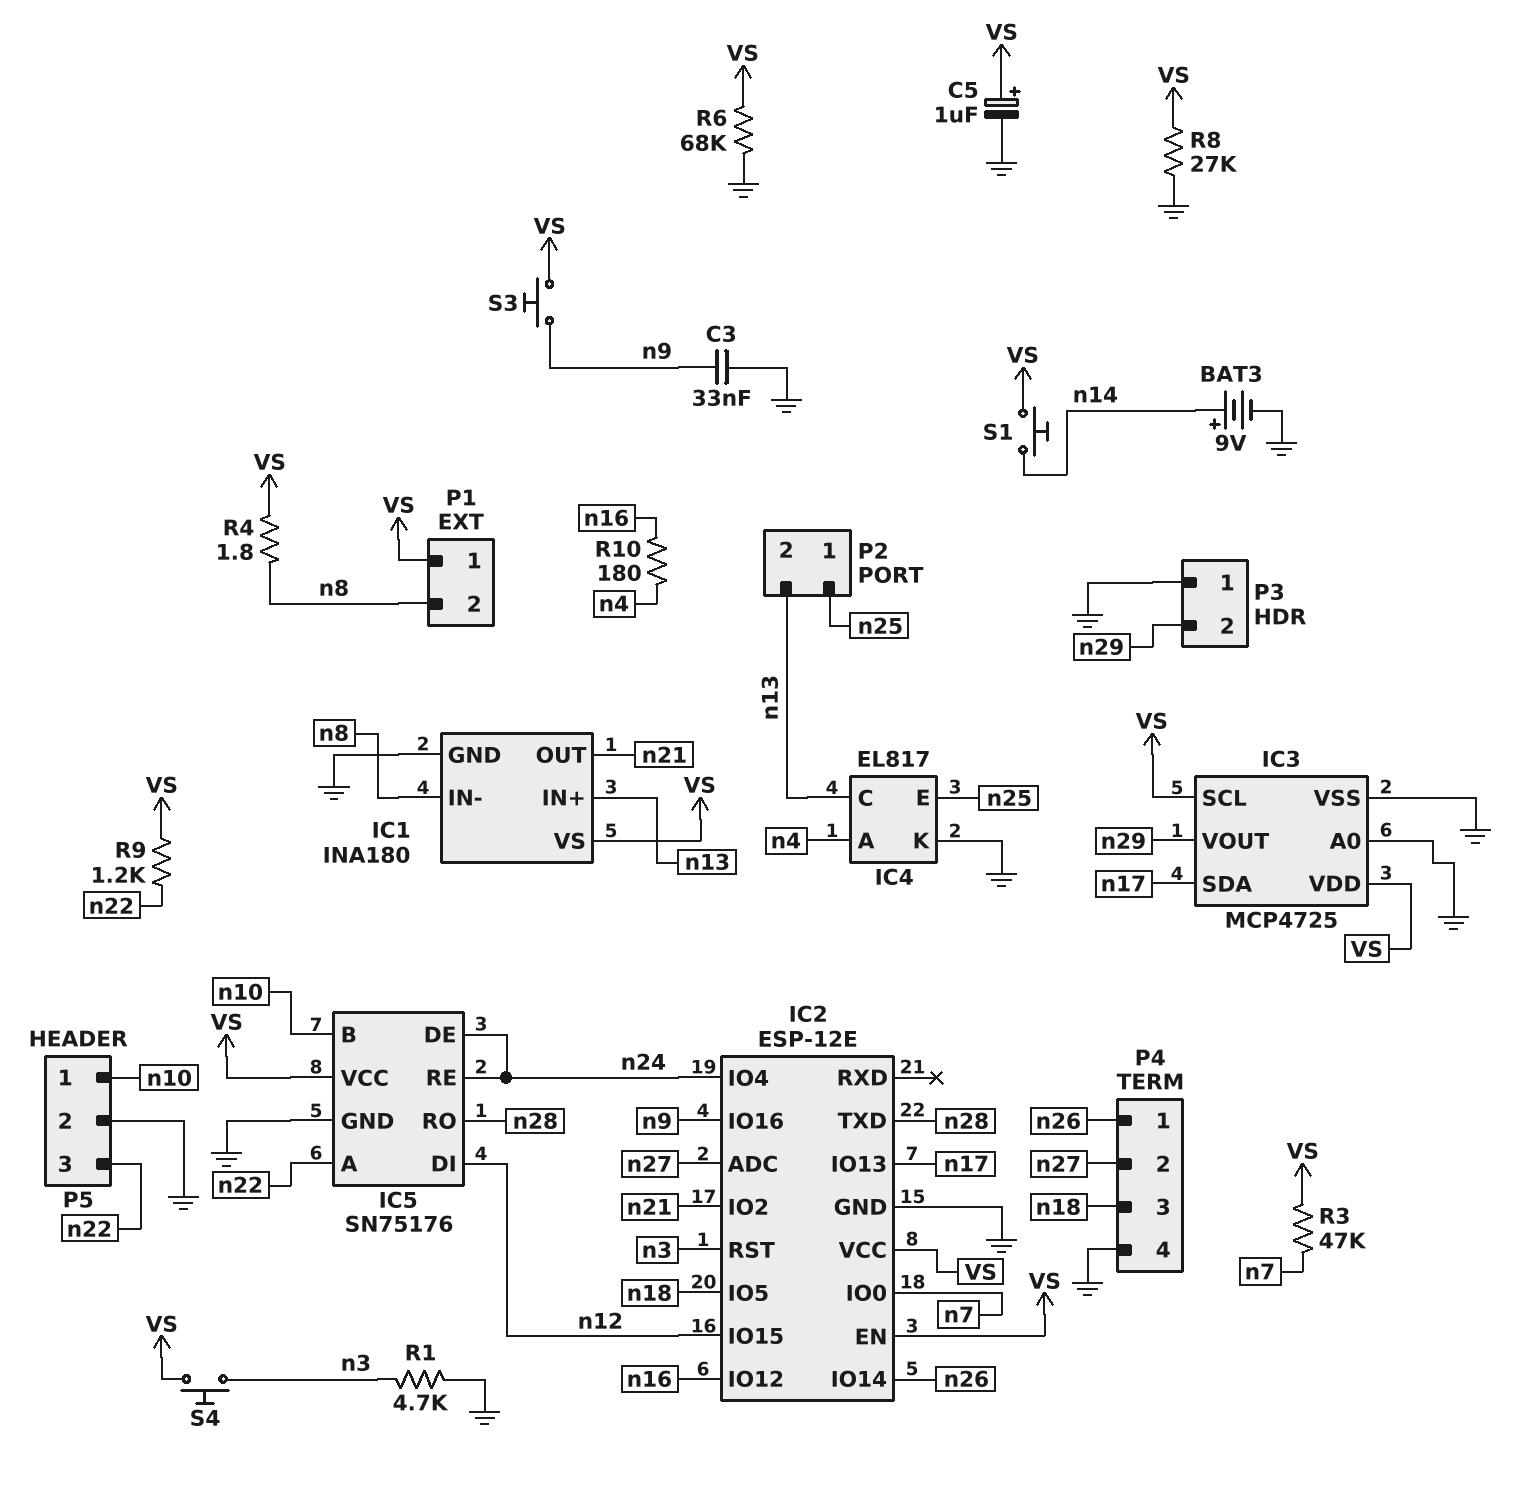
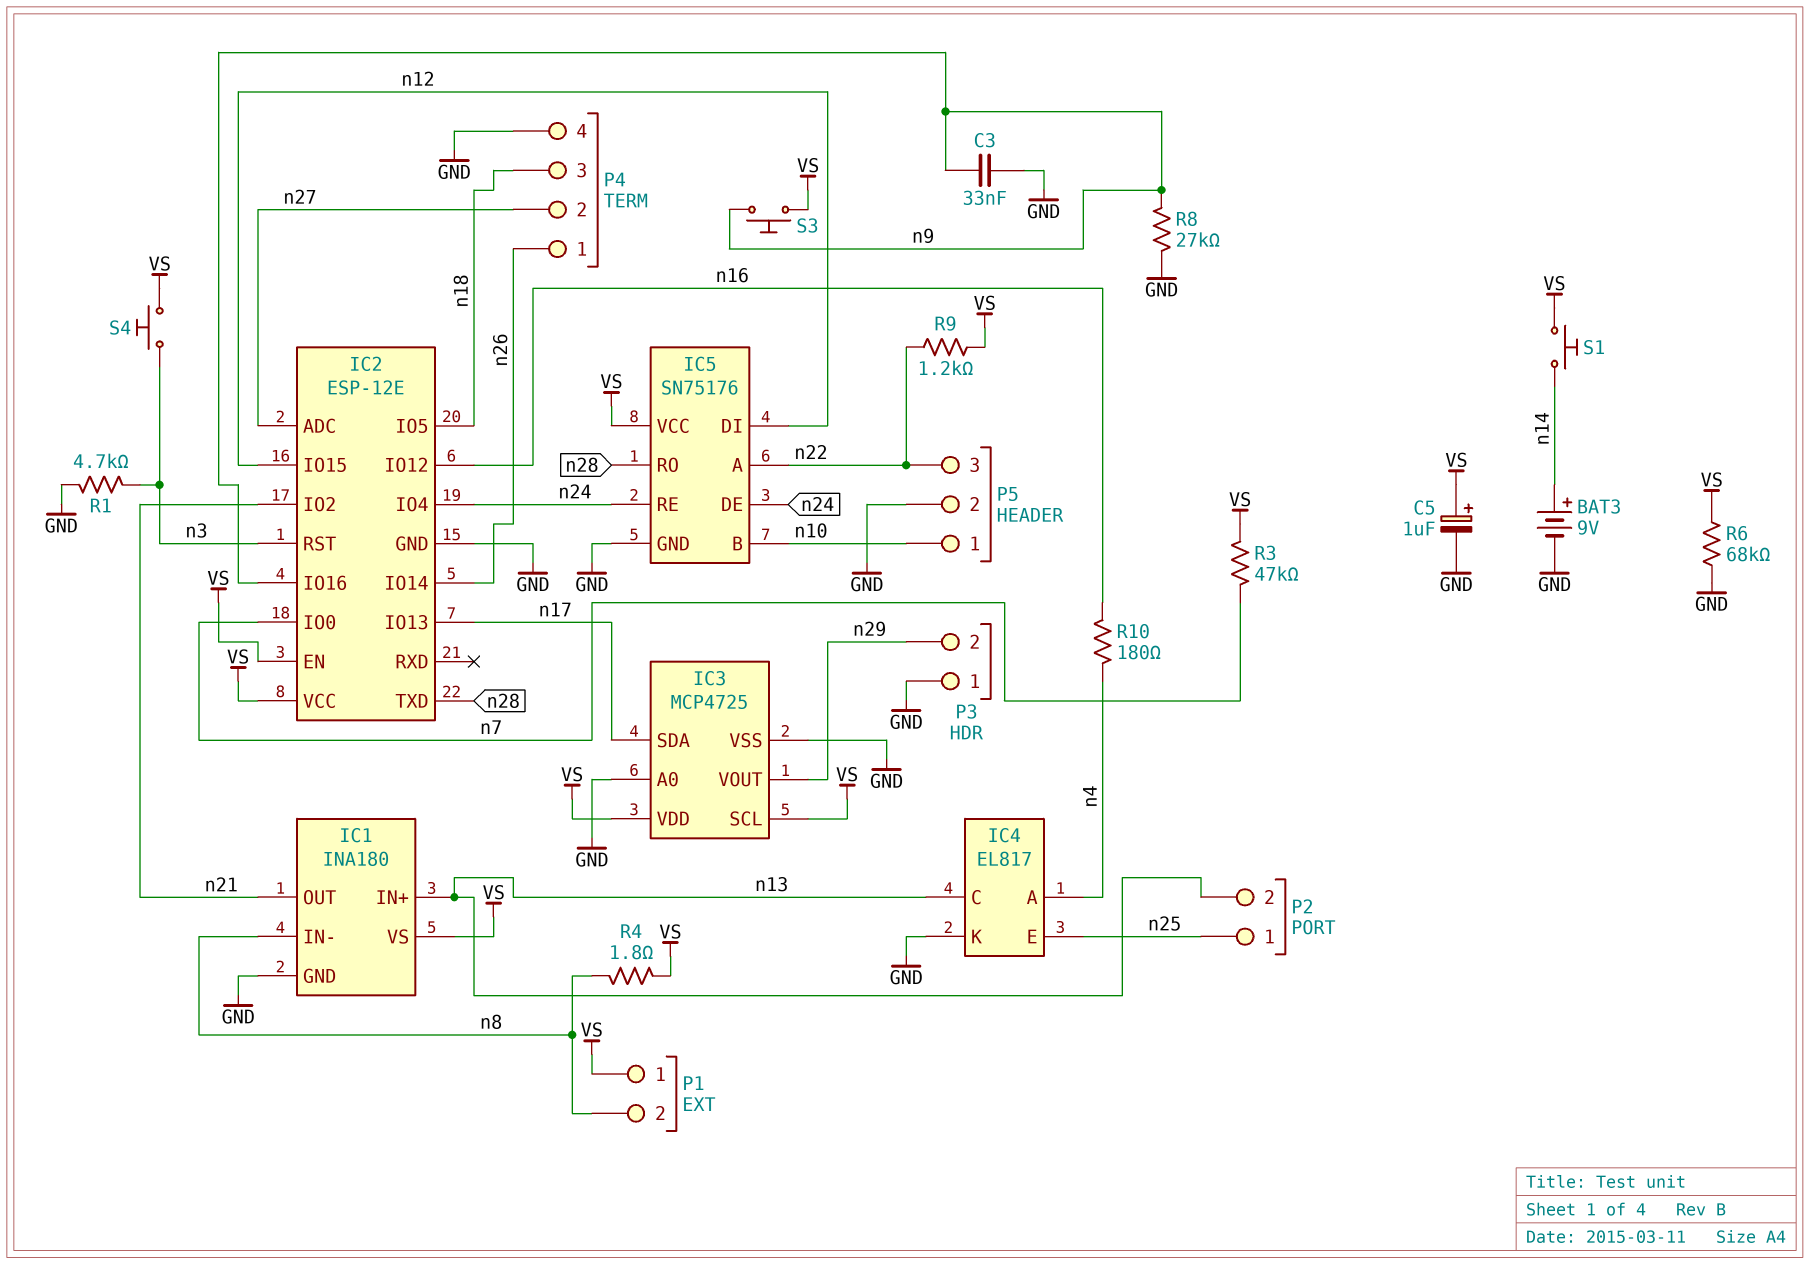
R8: 27k (GND, VS) -> 27k (GND, n9)

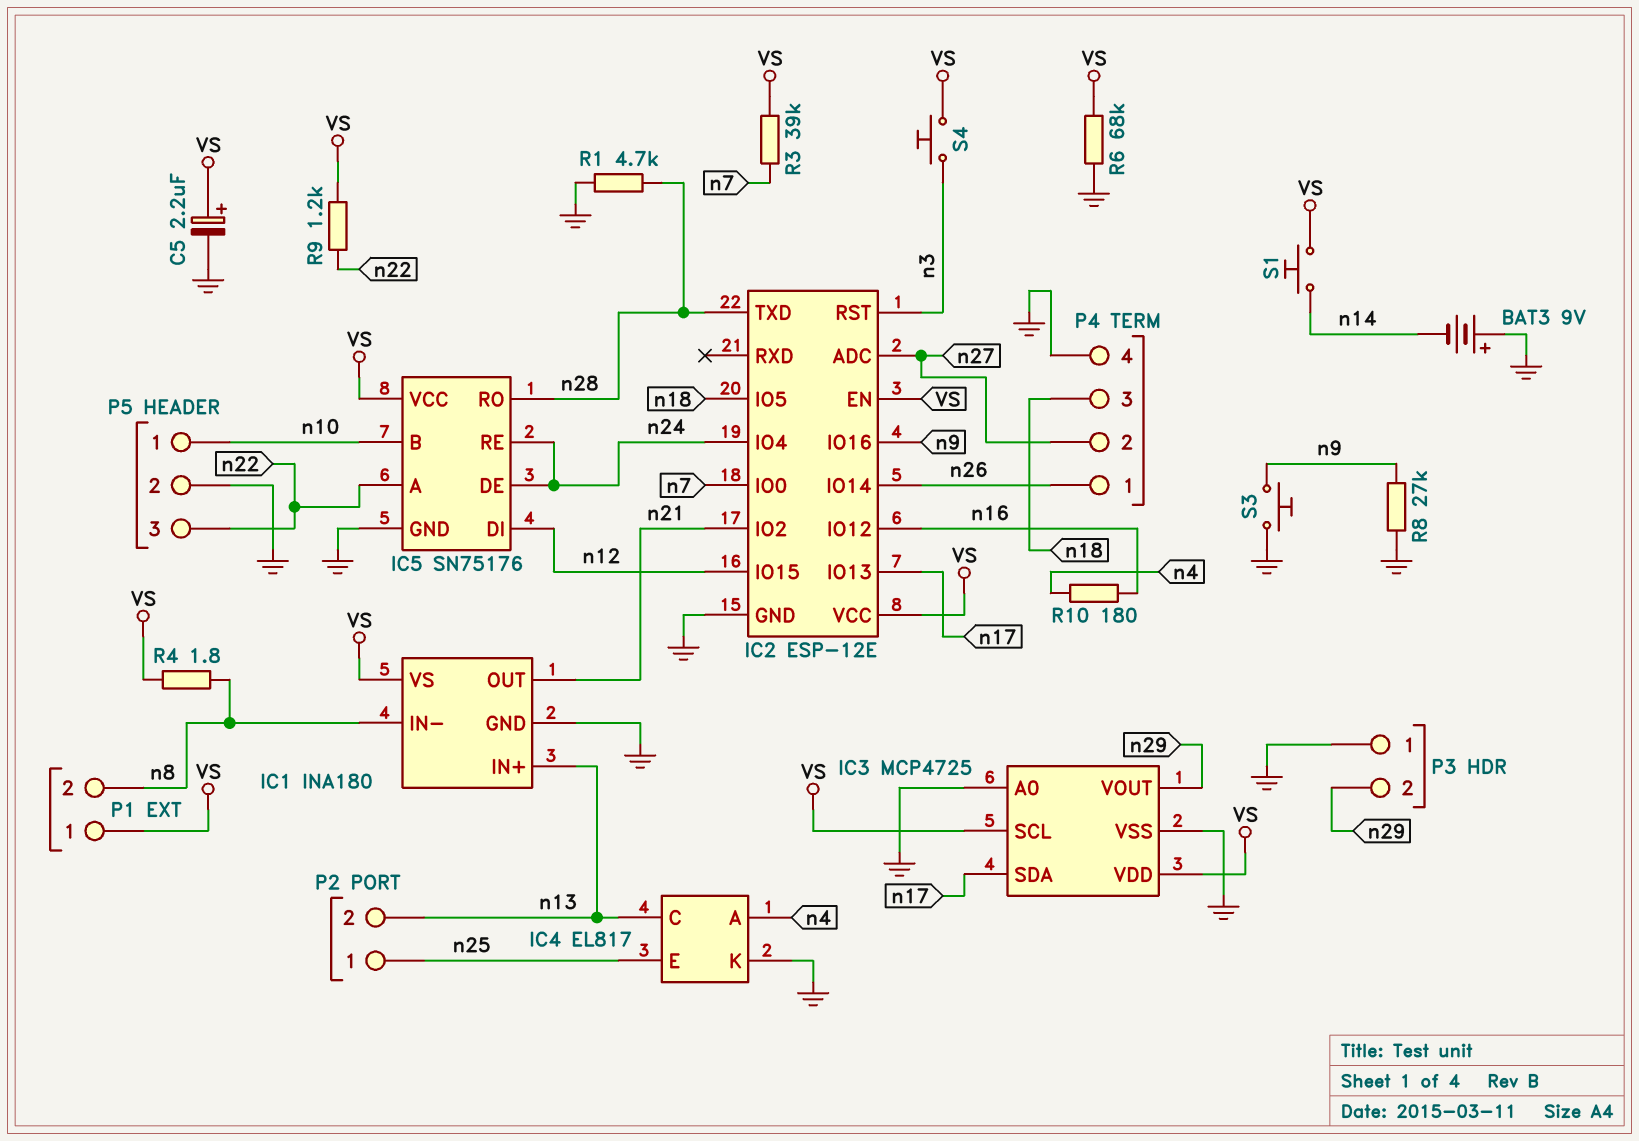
BAT3: 9V (plus n14, minus GND) -> 9V (plus GND, minus n14)
C3: 33nF (GND, n9) -> none
C5: 1uF (plus VS, minus GND) -> 2.2uF (plus VS, minus GND)
R1: 4.7k (GND, n3) -> 4.7k (GND, n28)
R3: 47k (VS, n7) -> 39k (VS, n7)
S3: button (VS, n9) -> button (GND, n9)

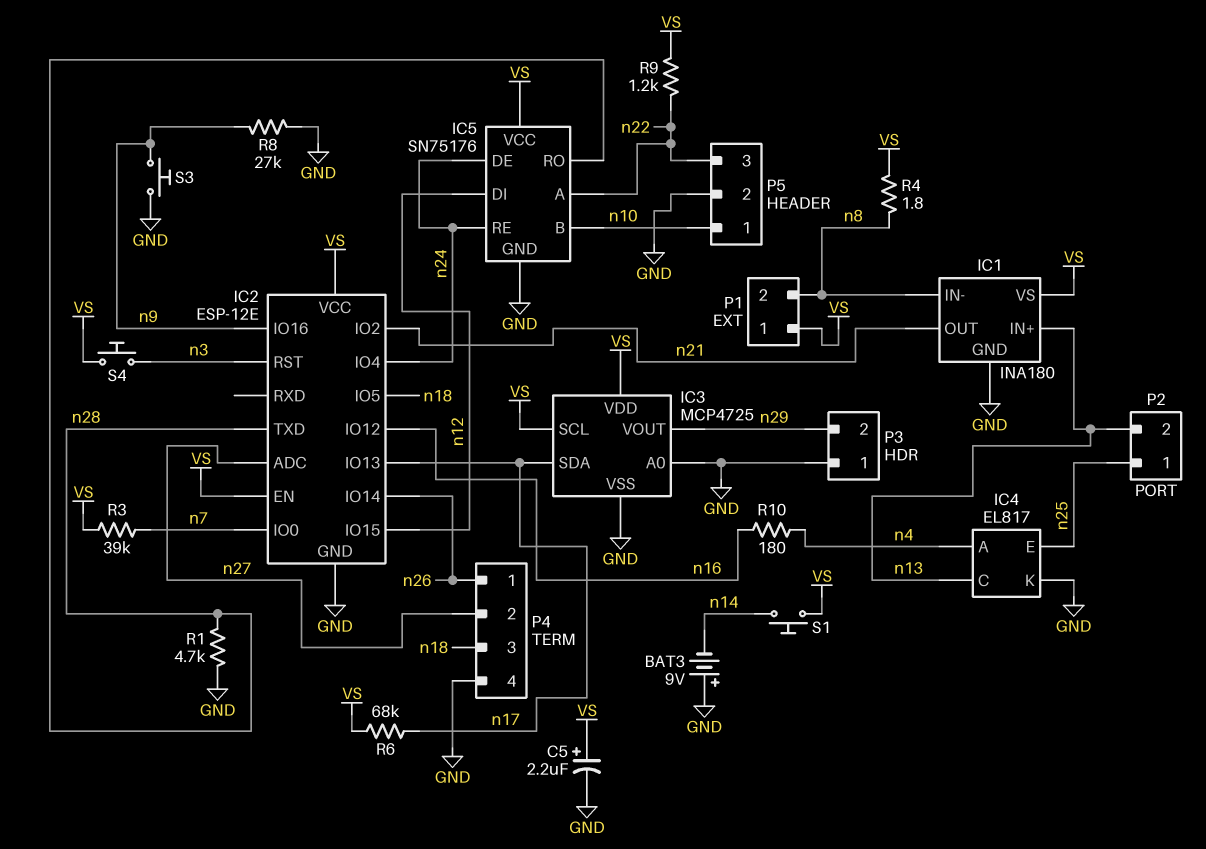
R6: 68k (GND, VS) -> 68k (VS, n17)

